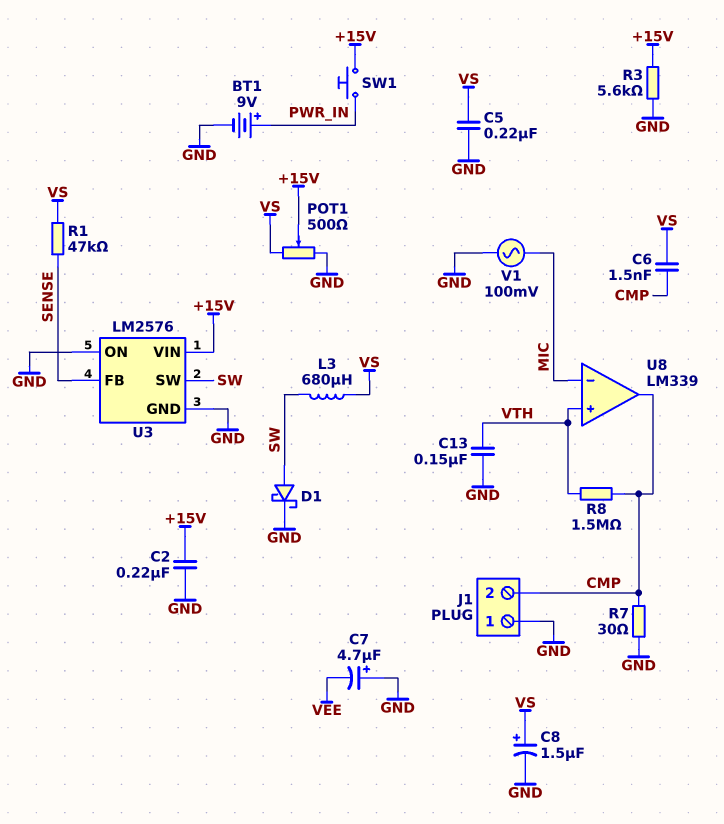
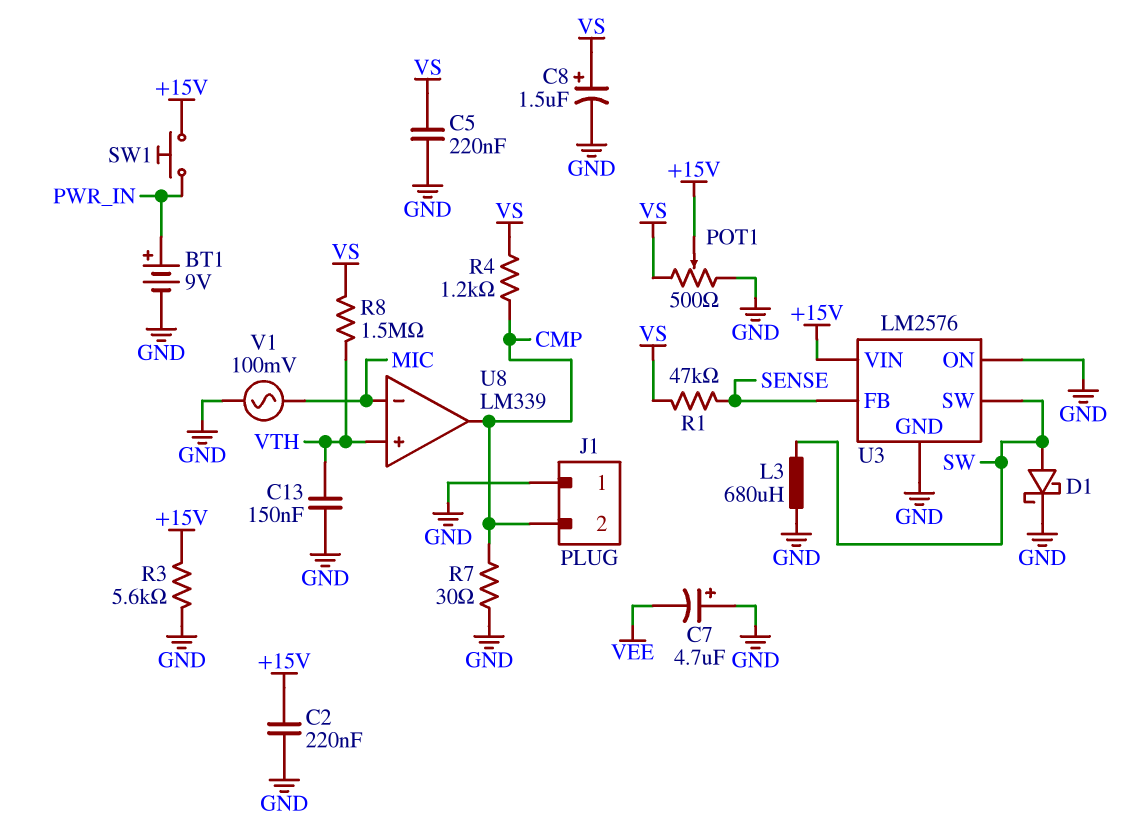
C6: 1.5nF (CMP, VS) -> none
L3: 680uH (SW, VS) -> 680uH (GND, SW)
R4: none -> 1.2k (CMP, VS)
R8: 1.5M (CMP, VTH) -> 1.5M (VS, VTH)

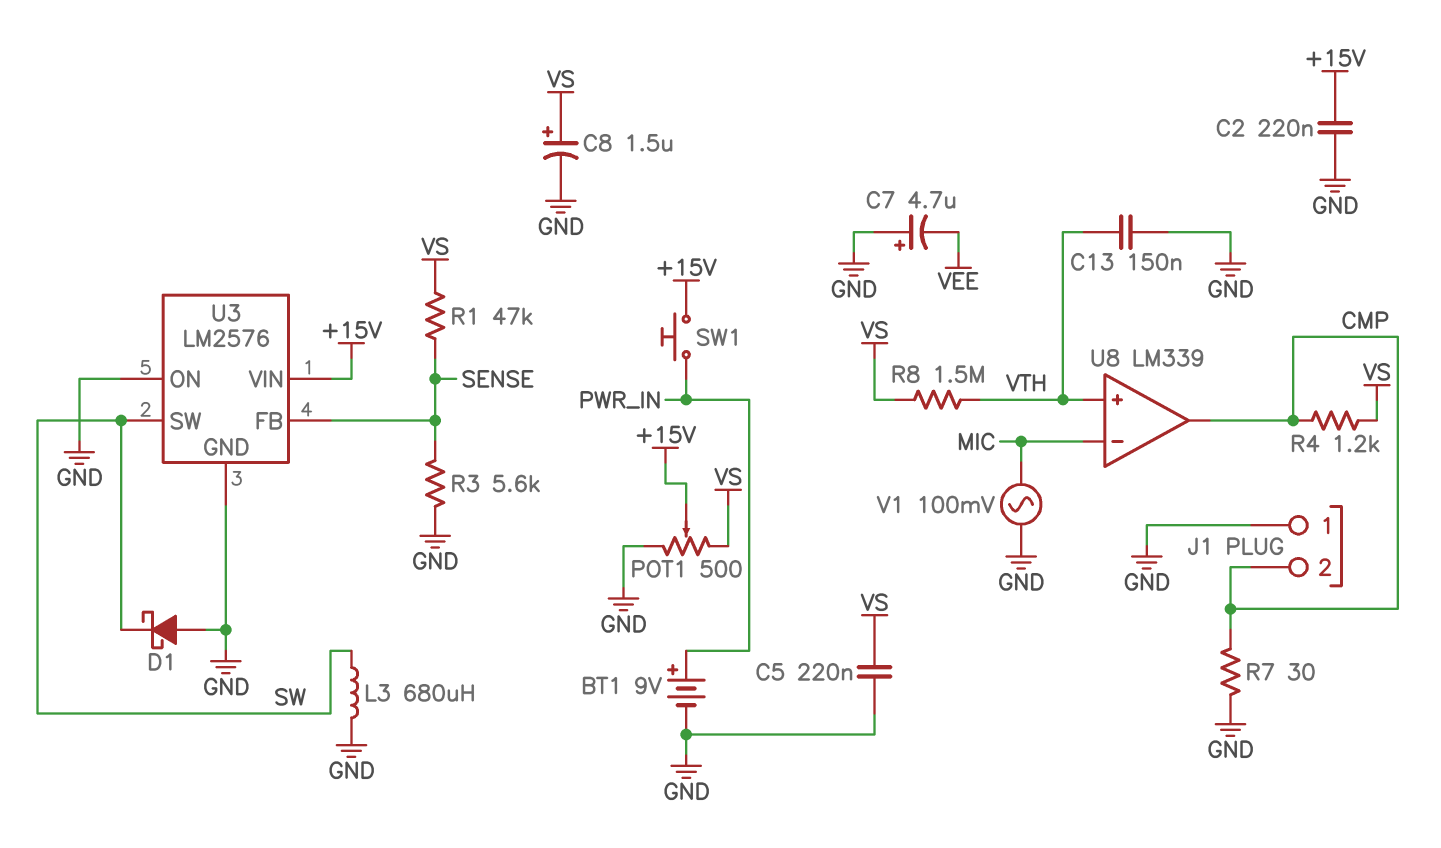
D1: schottky (A SW, K GND) -> schottky (A GND, K SW)
R3: 5.6k (+15V, GND) -> 5.6k (GND, SENSE)

